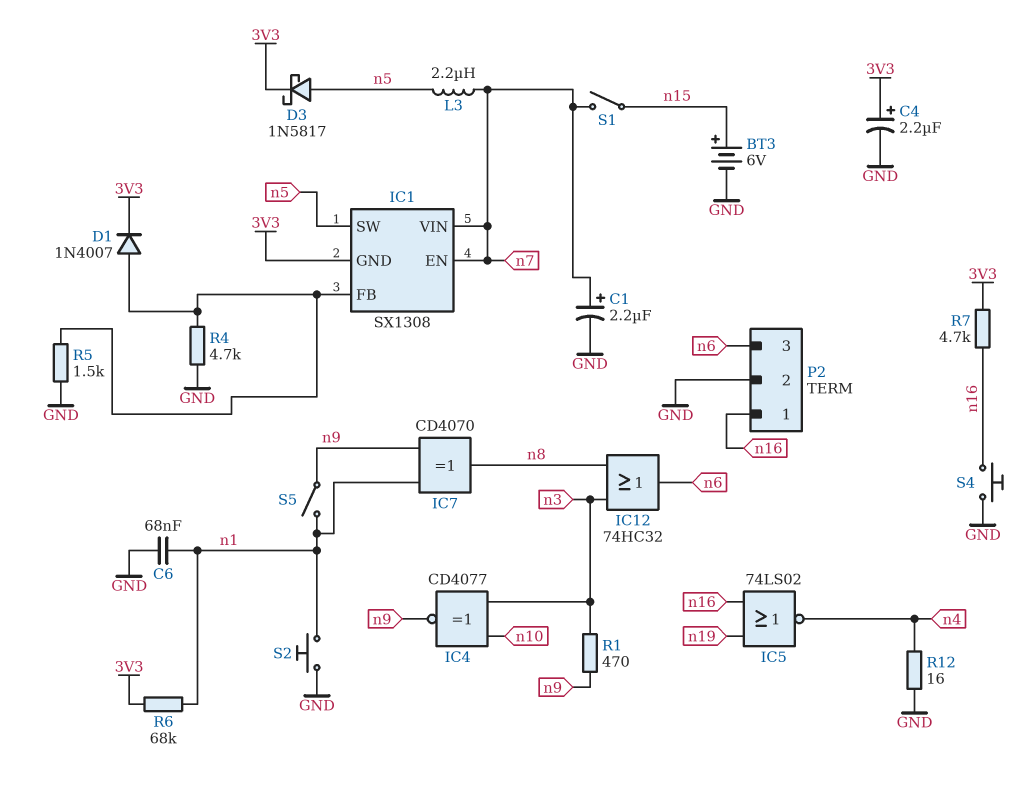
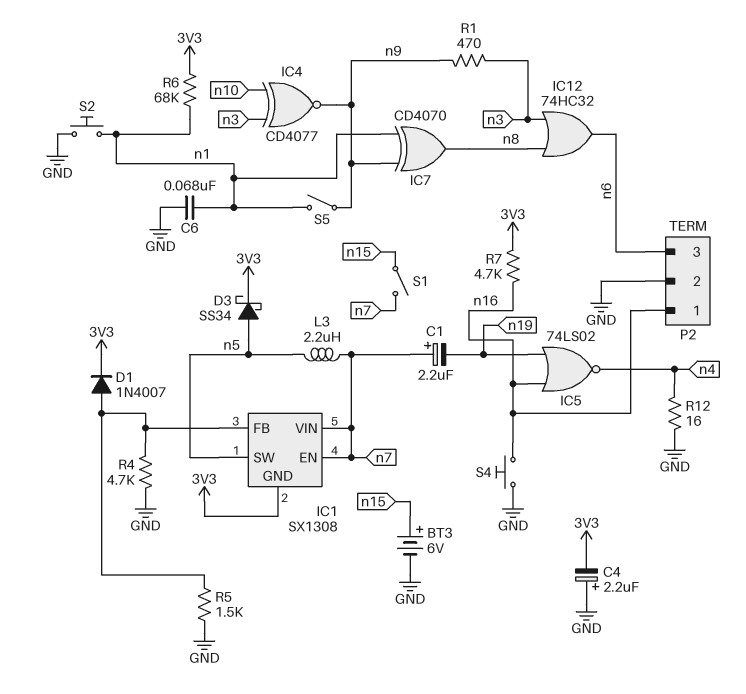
C1: 2.2uF (plus n7, minus GND) -> 2.2uF (plus n7, minus n19)
C4: 2.2uF (plus 3V3, minus GND) -> 2.2uF (plus GND, minus 3V3)
D3: schottky 1N5817 (A n5, K 3V3) -> schottky SS34 (A n5, K 3V3)

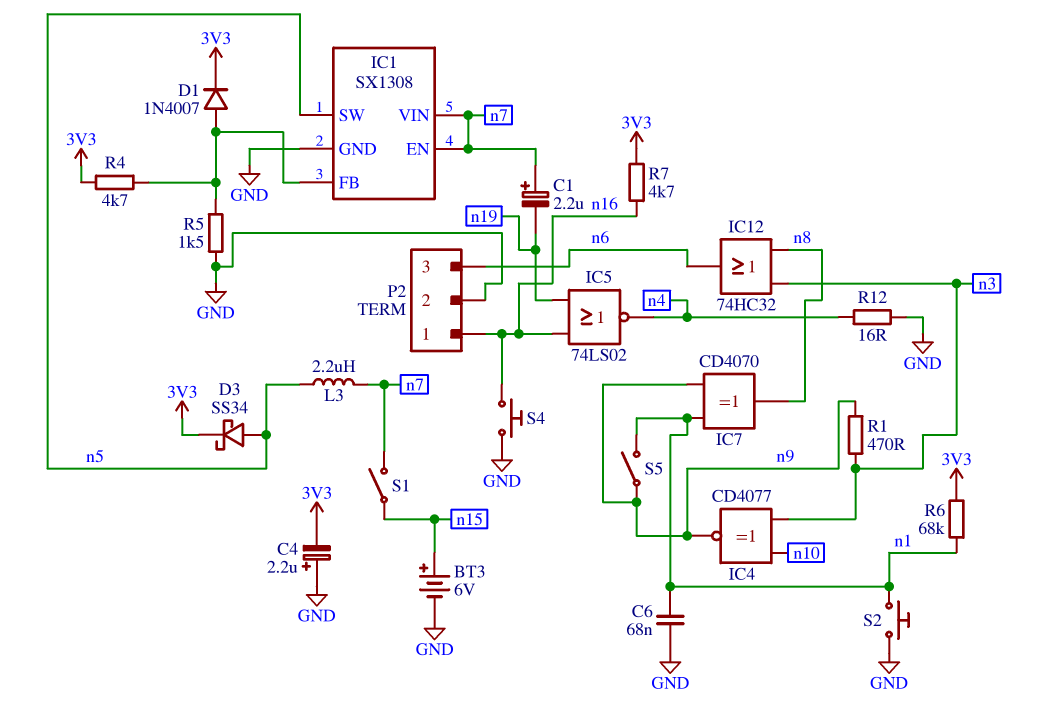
IC1 pin GND: 3V3 -> GND
R4: 4.7k (GND, IC1/FB) -> 4.7k (3V3, IC1/FB)

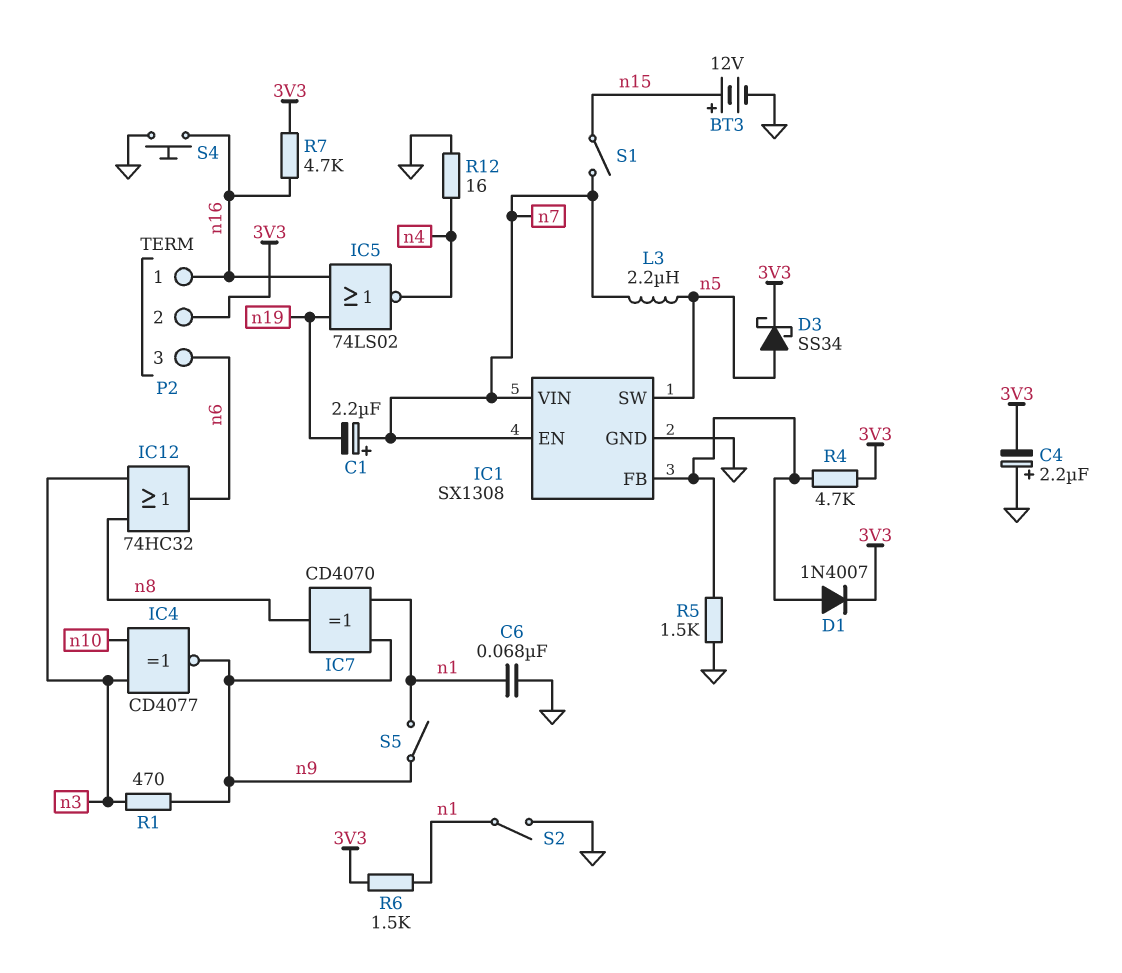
BT3: 6V (plus n15, minus GND) -> 12V (plus n15, minus GND)
P2 pin 2: GND -> 3V3
R6: 68k (3V3, n1) -> 1.5k (3V3, n1)
S2: button (GND, n1) -> switch (GND, n1)

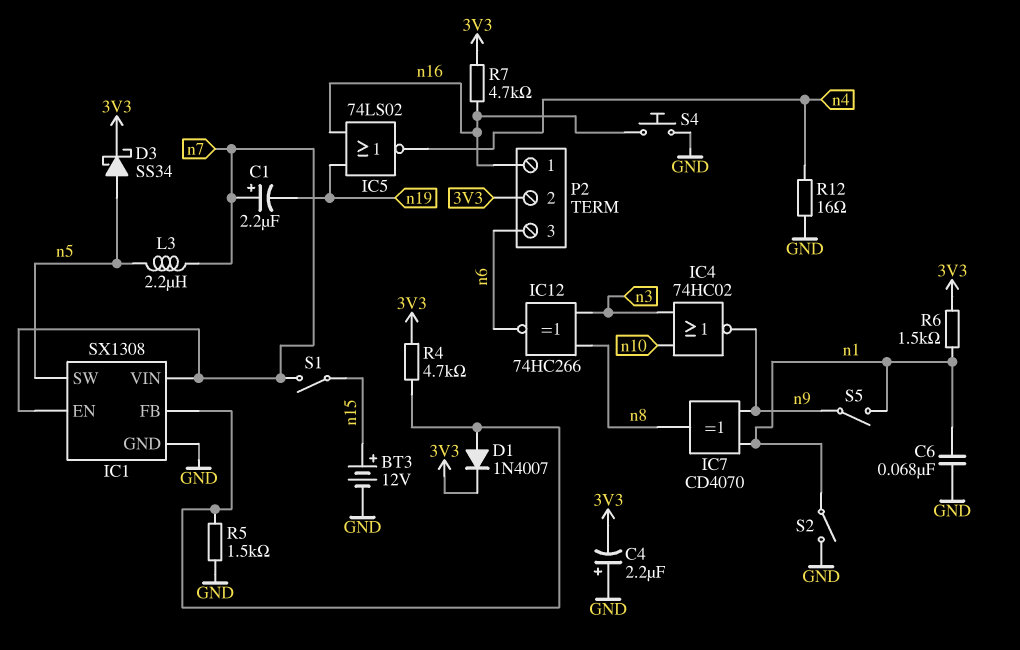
IC4: XNOR CD4077 (in n3, in n10, out n9) -> NOR 74HC02 (in n3, in n10, out n9)
IC12: OR 74HC32 (in n3, in n8, out n6) -> XNOR 74HC266 (in n3, in n8, out n6)
R1: 470 (n3, n9) -> none

